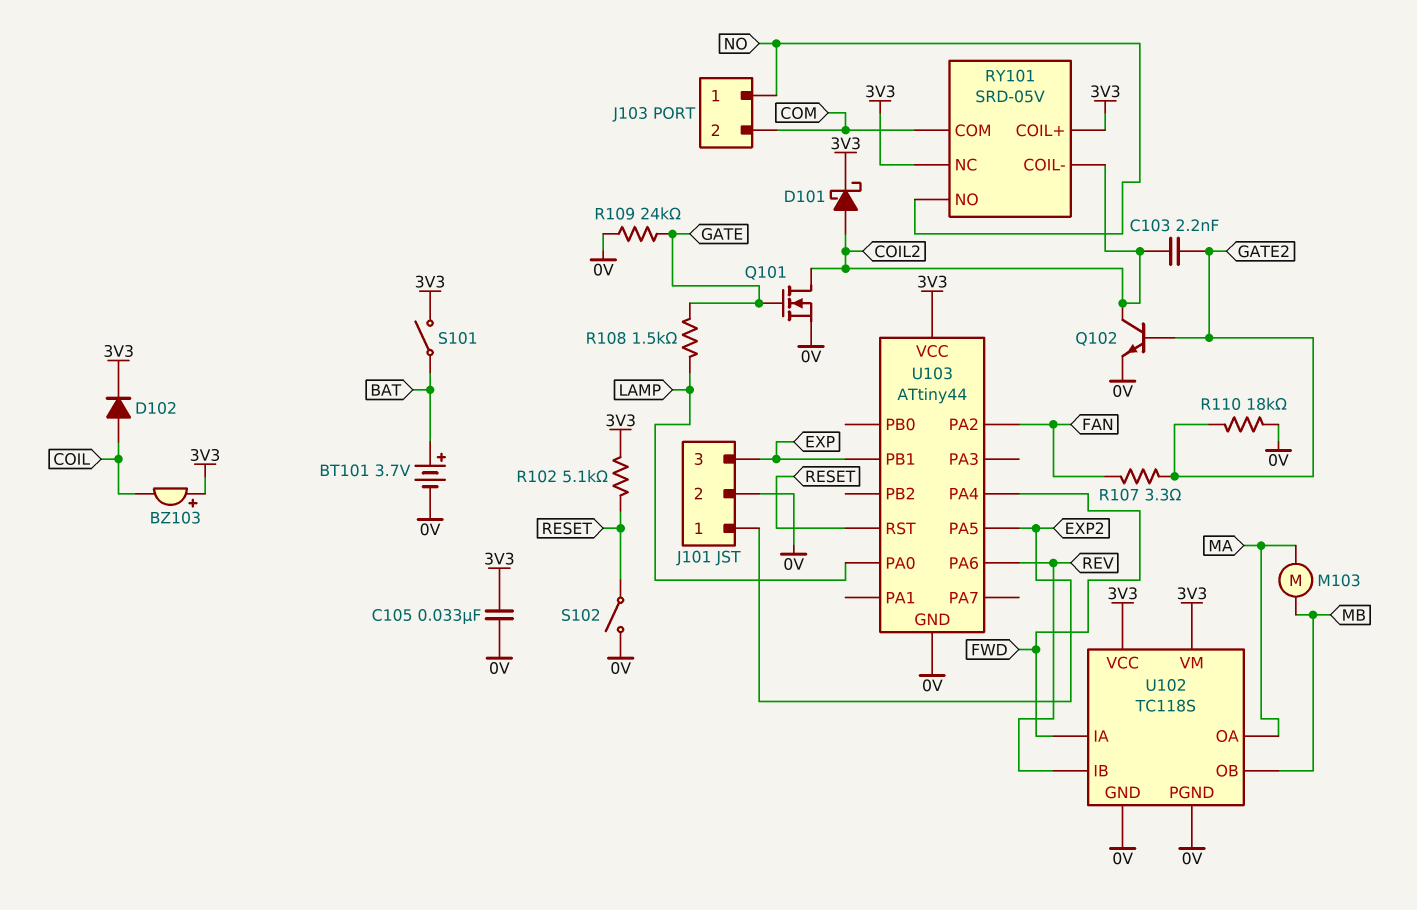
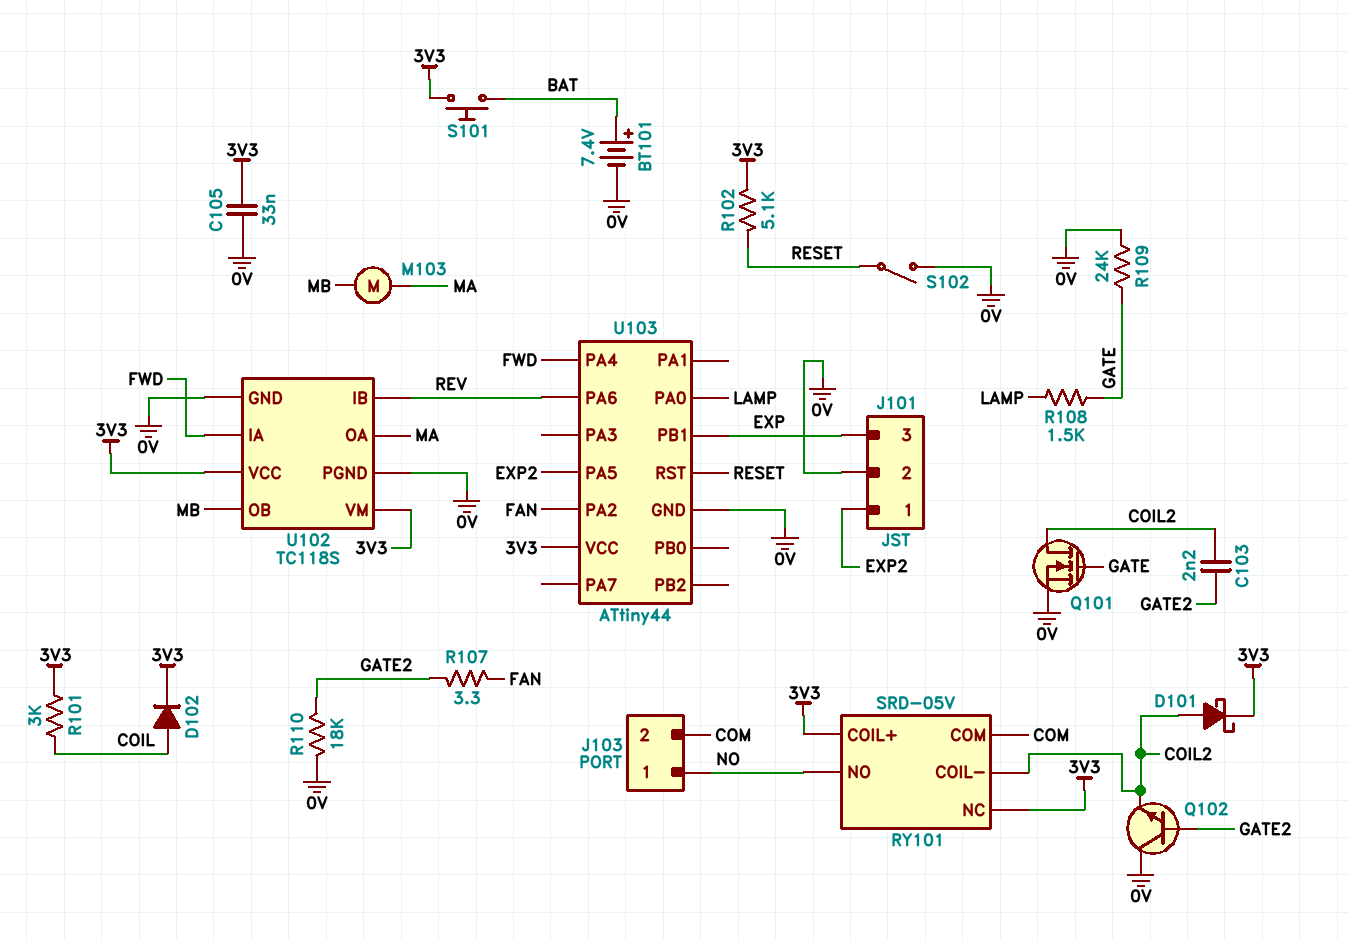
BT101: 3.7V (plus BAT, minus 0V) -> 7.4V (plus BAT, minus 0V)
BZ103: buzzer (plus 3V3, minus COIL) -> none
Q102: NPN (B GATE2, C COIL2, E 0V) -> NPN (B GATE2, C 0V, E COIL2)
R101: none -> 3k (3V3, COIL)
S101: switch (3V3, BAT) -> button (3V3, BAT)

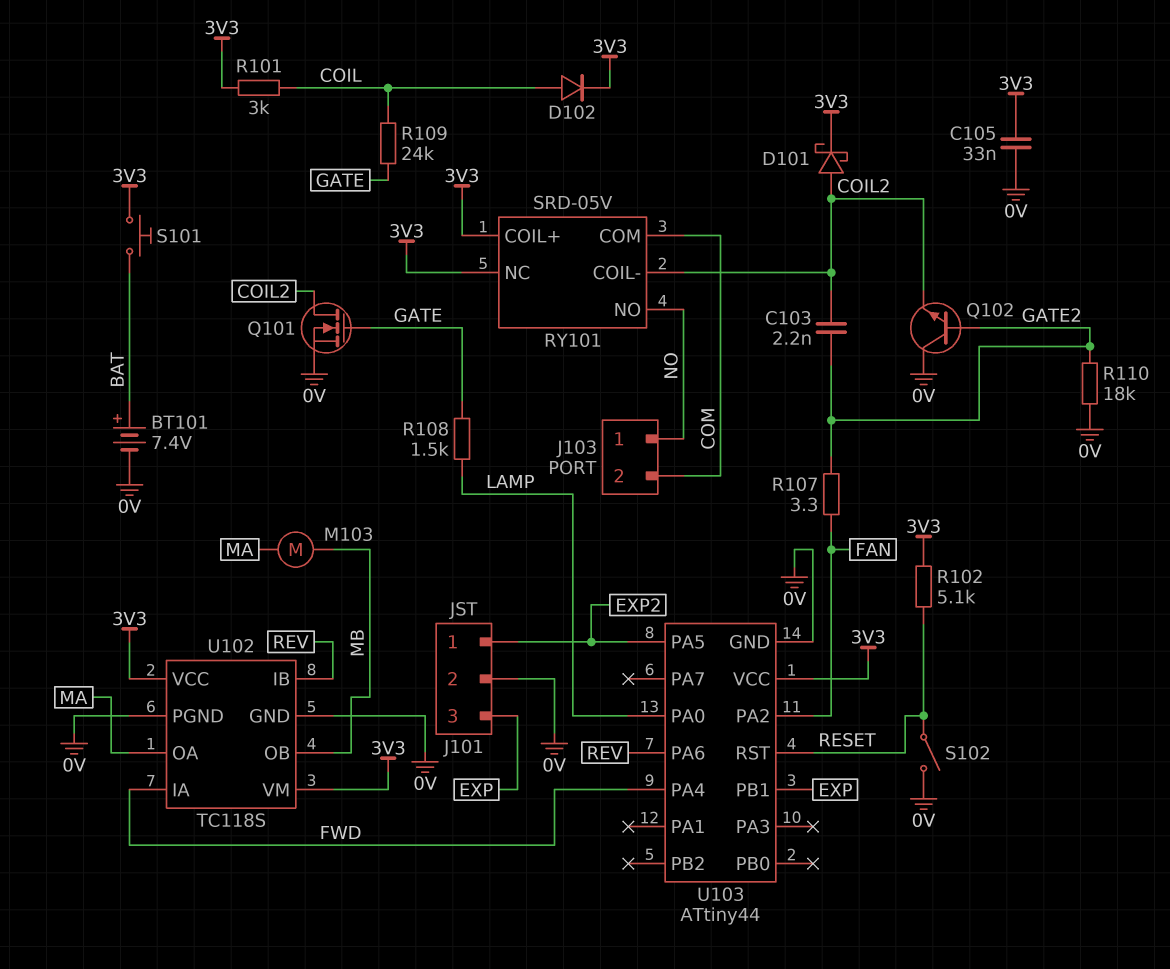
R109: 24k (0V, GATE) -> 24k (COIL, GATE)

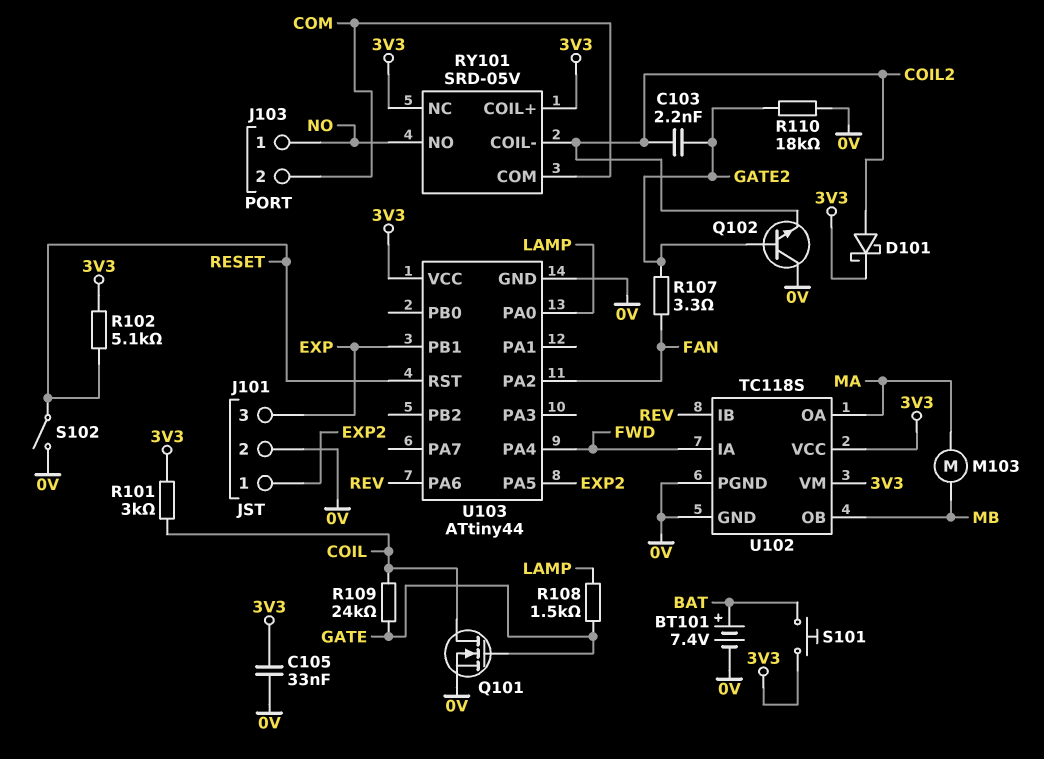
D102: diode (A COIL, K 3V3) -> none
Q101: NMOS (G GATE, D COIL2, S 0V) -> NMOS (G GATE, D COIL, S 0V)

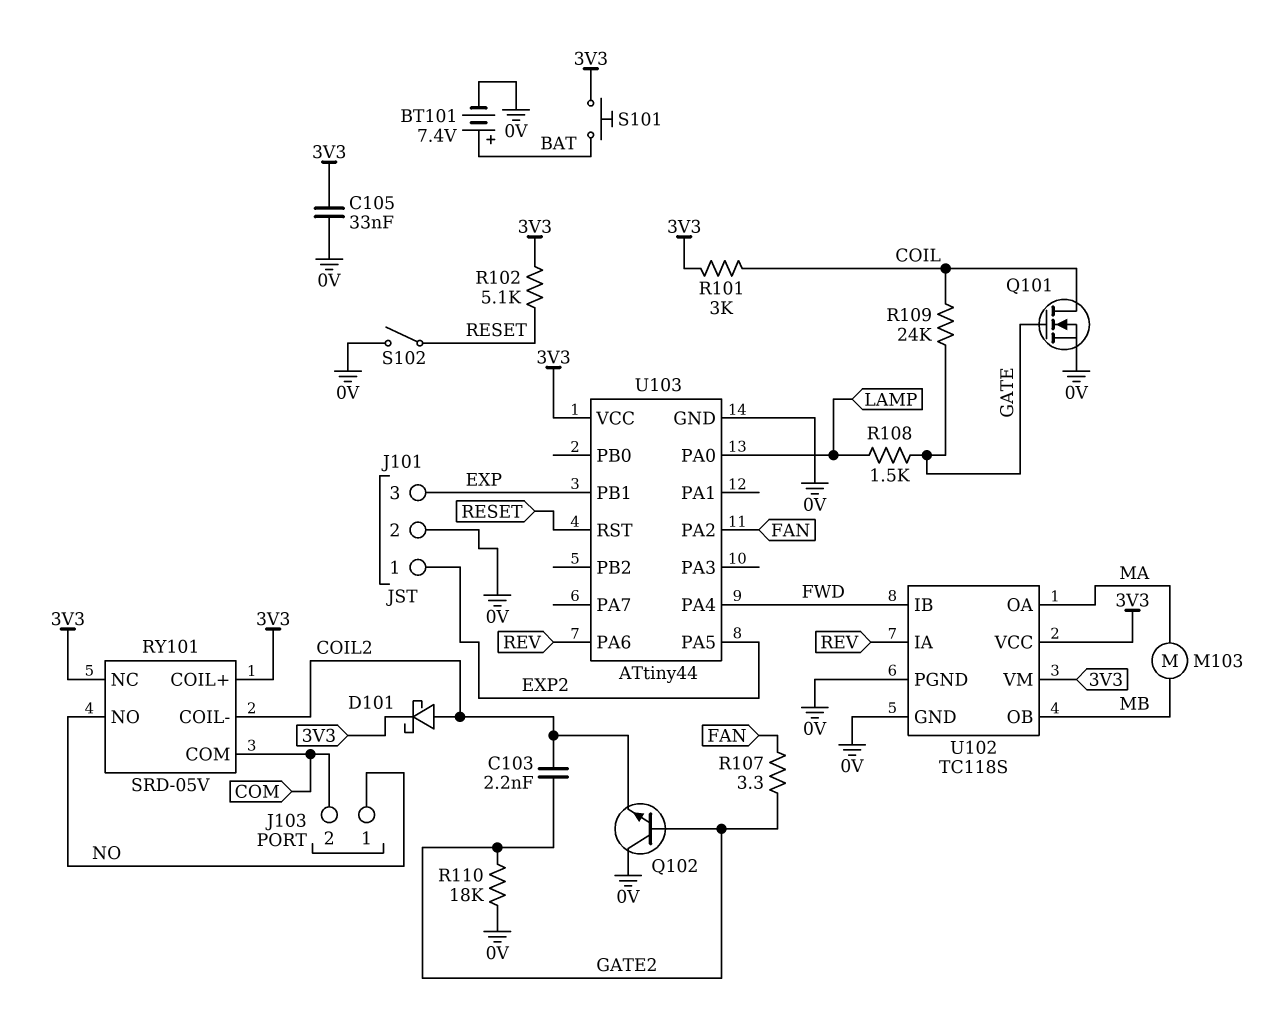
U102 pin IA: FWD -> REV
U102 pin IB: REV -> FWD

